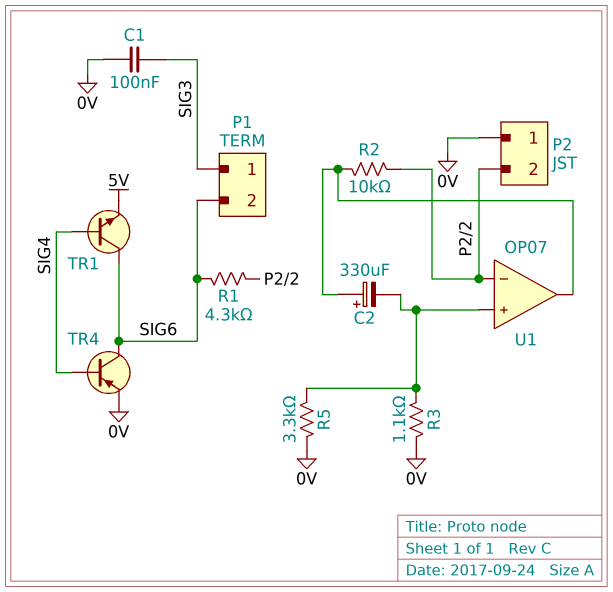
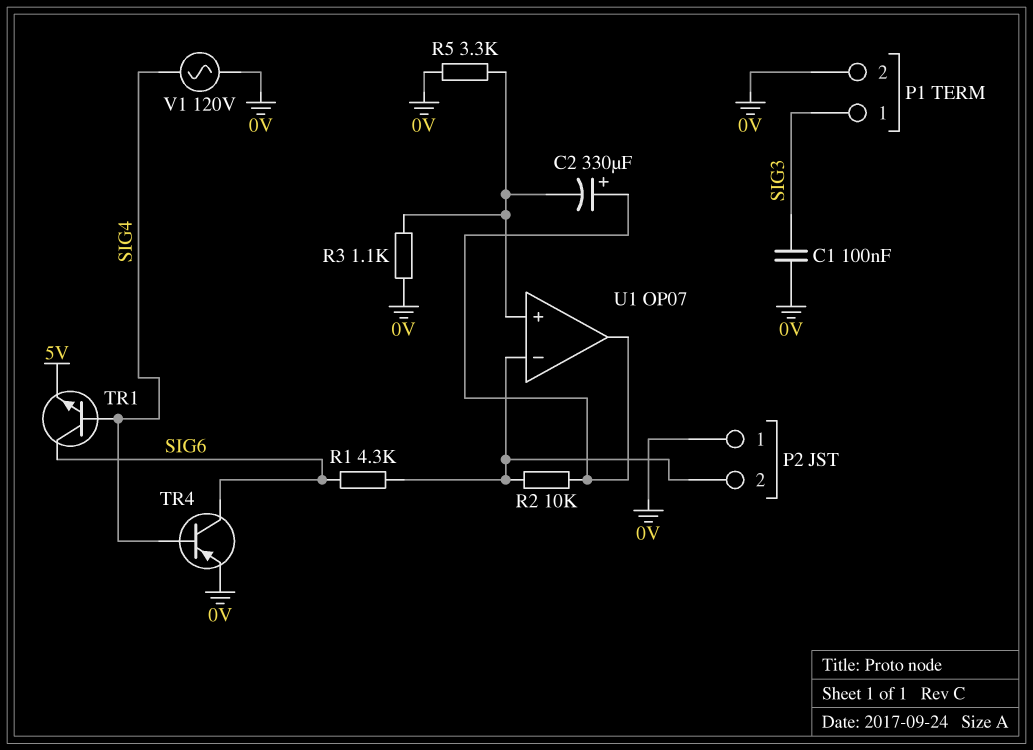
P1 pin 2: SIG6 -> 0V
V1: none -> AC 120V (0V, SIG4)

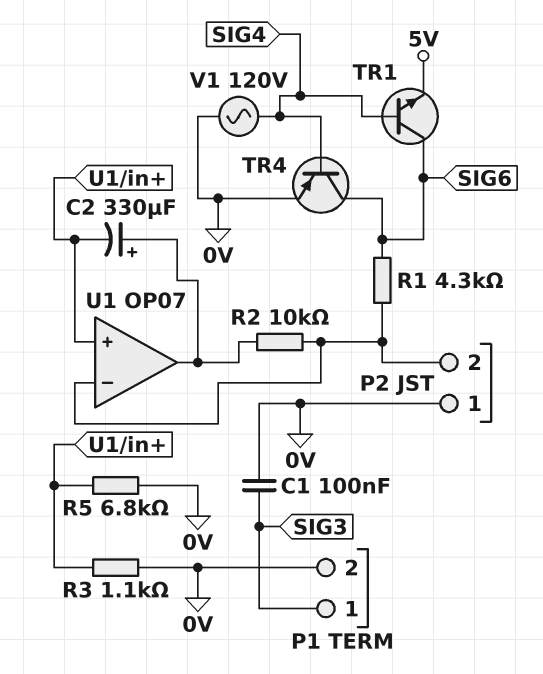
R5: 3.3k (0V, U1/in+) -> 6.8k (0V, U1/in+)

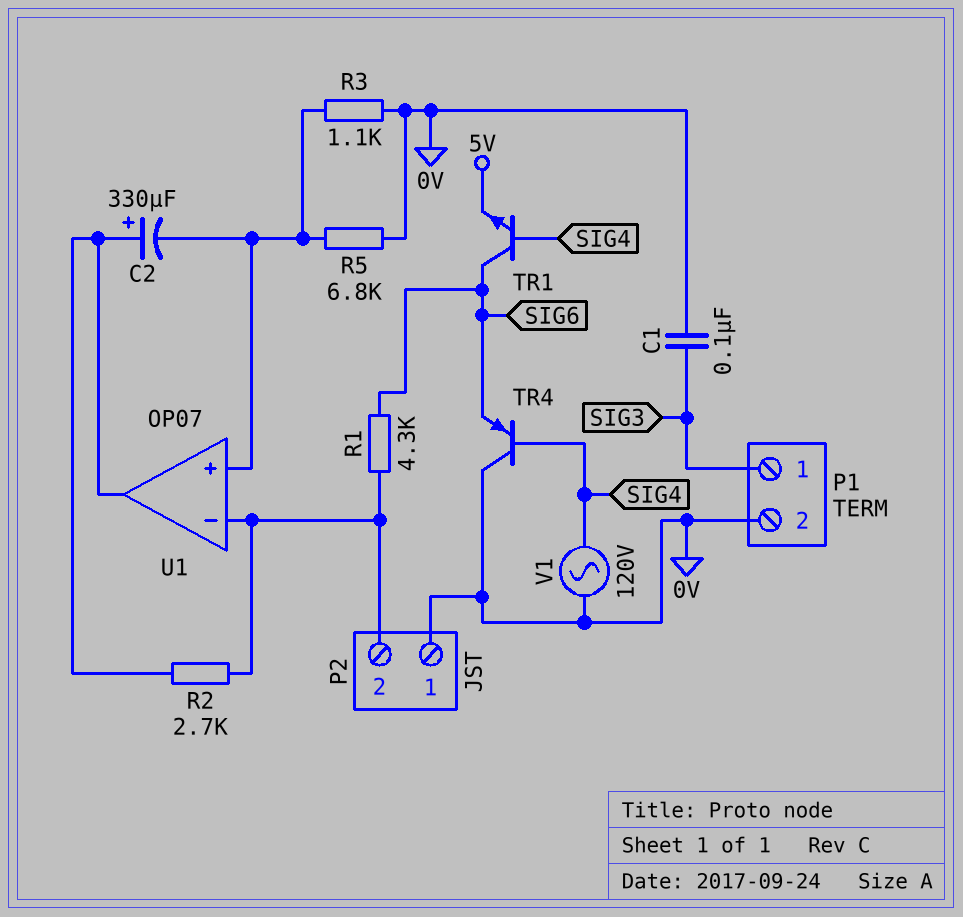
R2: 10k (P2/2, U1/out) -> 2.7k (P2/2, U1/out)
TR4: PNP (B SIG4, C SIG6, E 0V) -> PNP (B SIG4, C 0V, E SIG6)

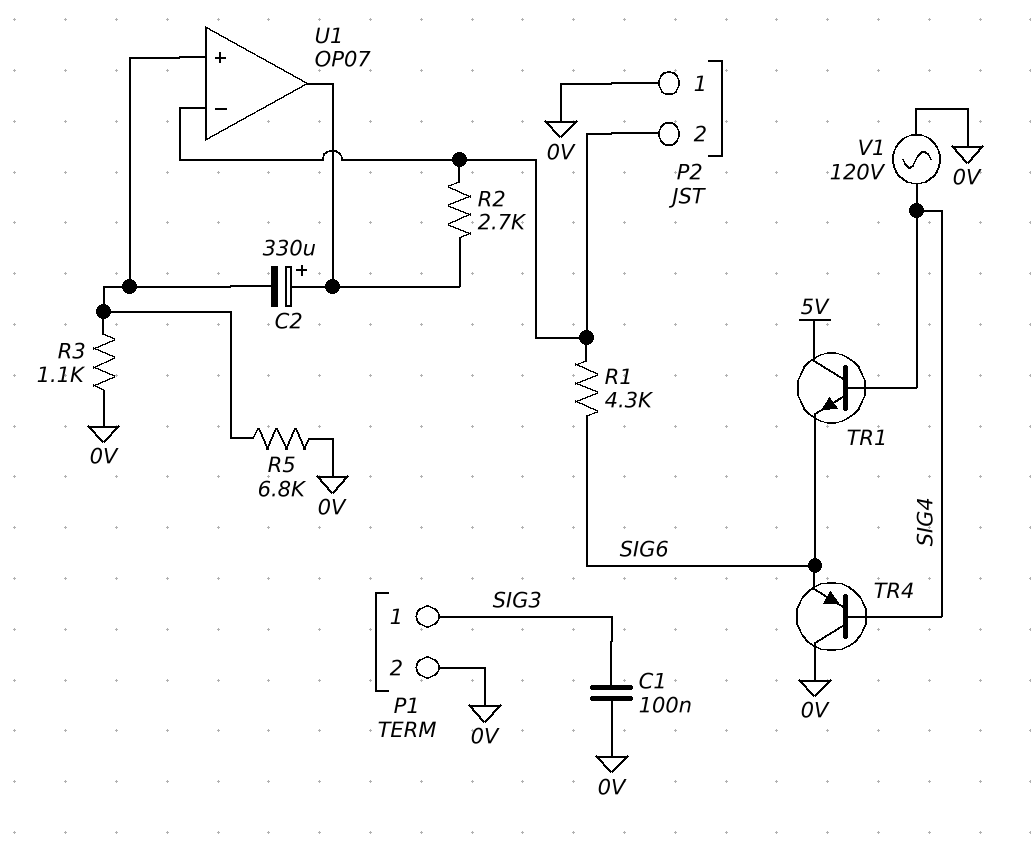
TR1: NPN (B SIG4, C SIG6, E 5V) -> NPN (B SIG4, C 5V, E SIG6)

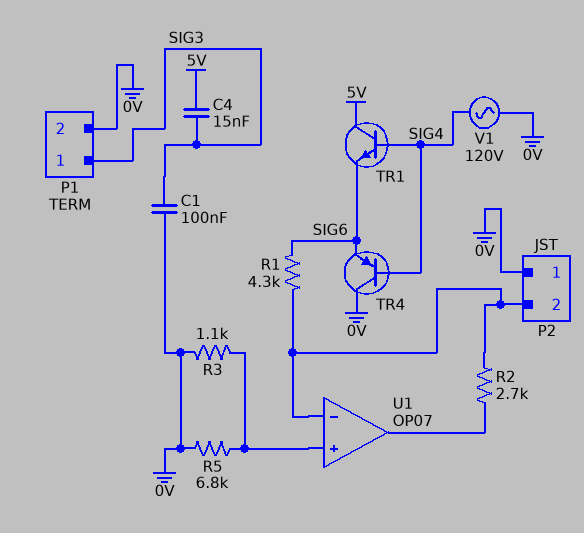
C2: 330uF (plus U1/out, minus U1/in+) -> none
C4: none -> 15nF (5V, SIG3)

